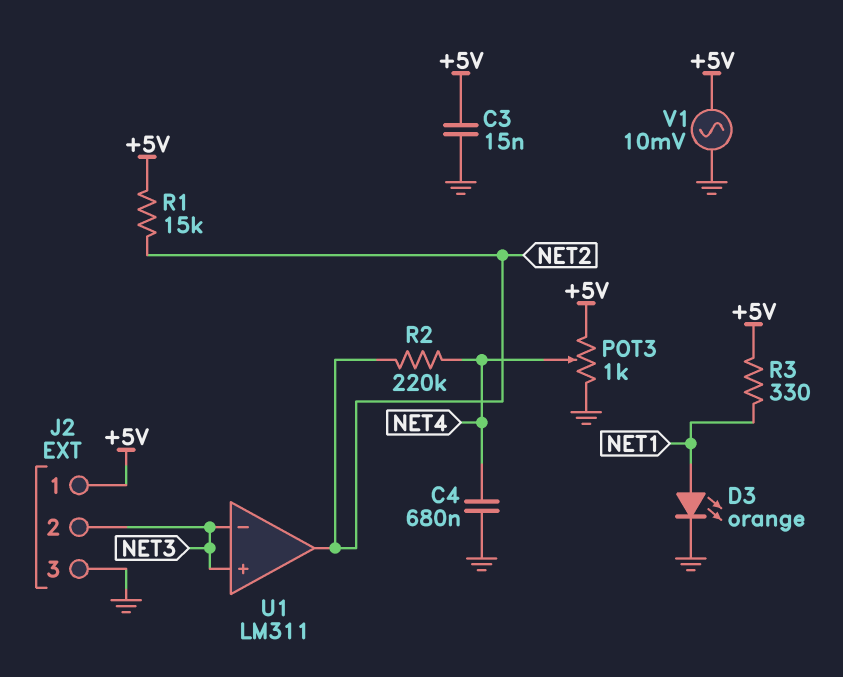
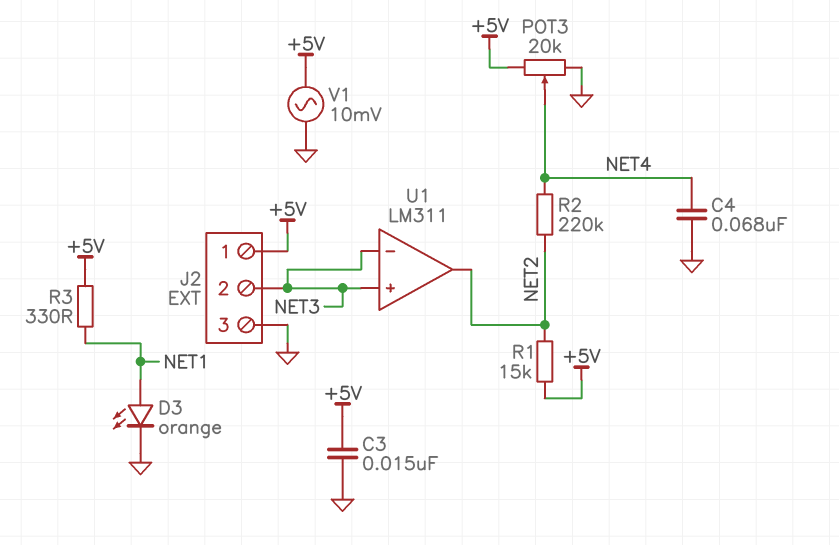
C4: 680nF (GND, NET4) -> 68nF (GND, NET4)
POT3: 1k (+5V, GND, wiper NET4) -> 20k (+5V, GND, wiper NET4)

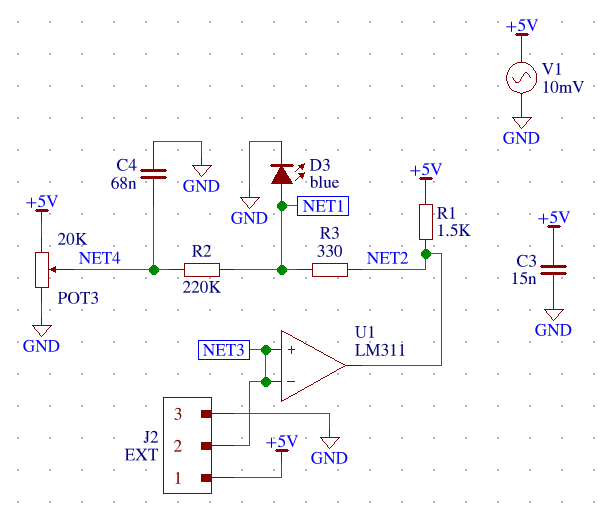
D3: LED orange (A NET1, K GND) -> LED blue (A NET1, K GND)
R1: 15k (+5V, NET2) -> 1.5k (+5V, NET2)
R2: 220k (NET2, NET4) -> 220k (NET1, NET4)
R3: 330 (+5V, NET1) -> 330 (NET1, NET2)

